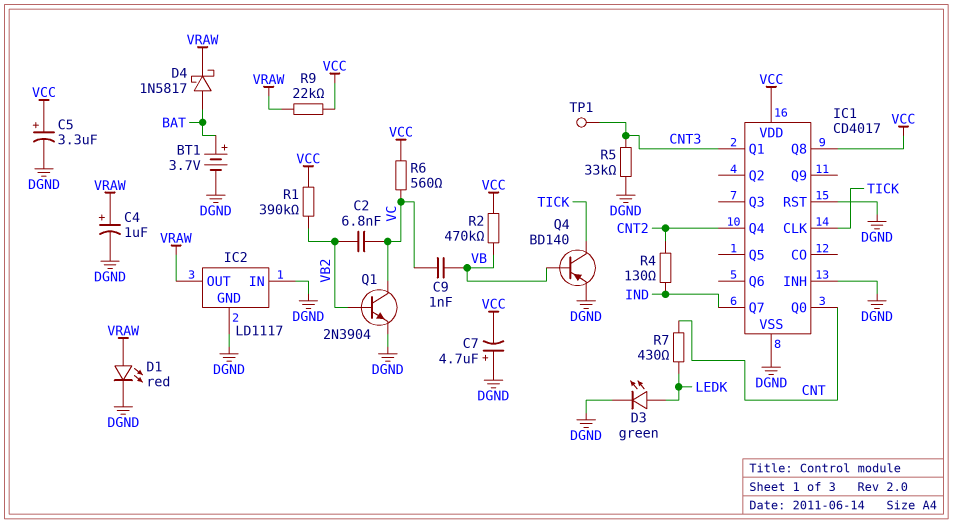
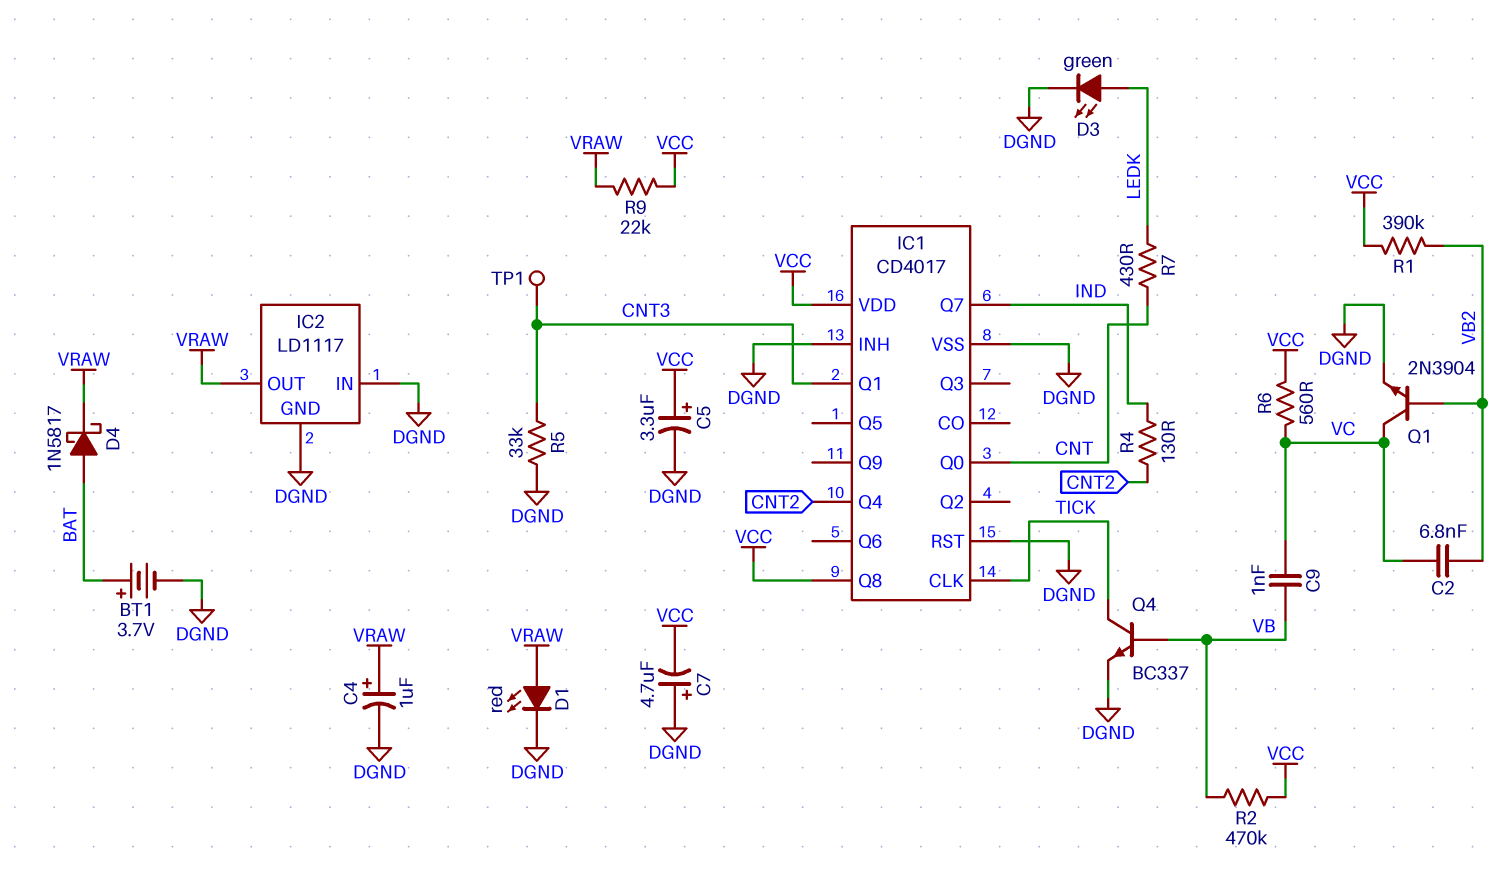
Q4: PNP BD140 (B VB, C TICK, E DGND) -> NPN BC337 (B VB, C TICK, E DGND)

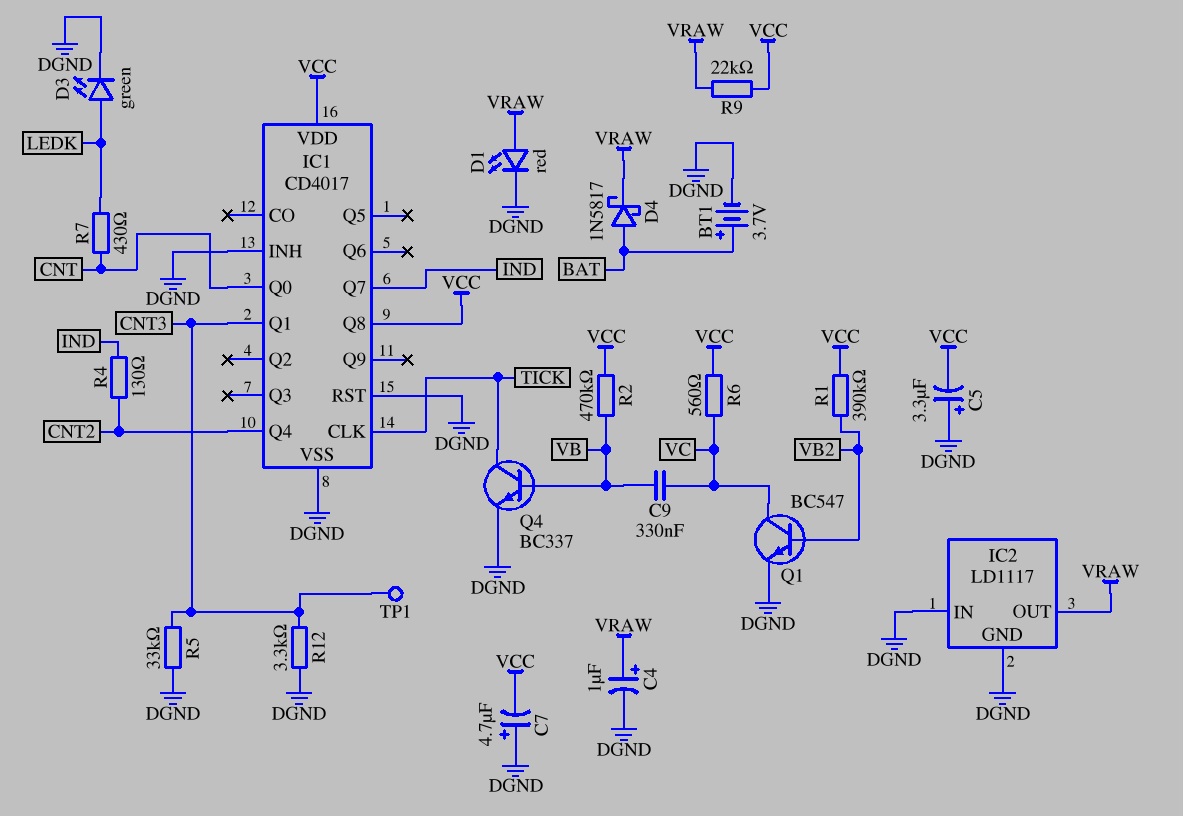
C2: 6.8nF (VB2, VC) -> none
C5: 3.3uF (plus VCC, minus DGND) -> 3.3uF (plus DGND, minus VCC)
C9: 1nF (VB, VC) -> 330nF (VB, VC)
Q1: NPN 2N3904 (B VB2, C VC, E DGND) -> NPN BC547 (B VB2, C VC, E DGND)
R12: none -> 3.3k (CNT3, DGND)

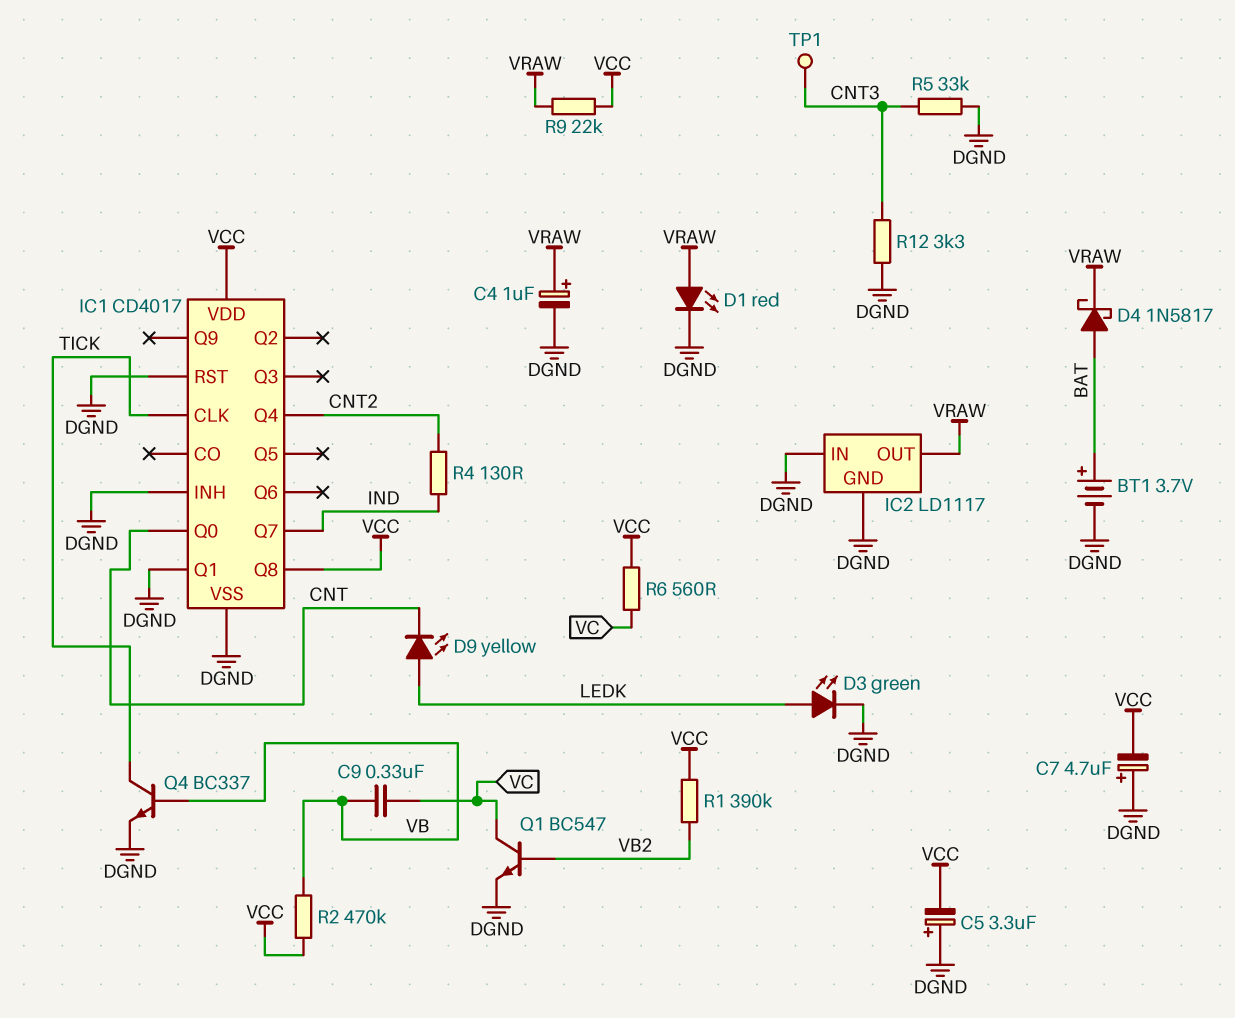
D9: none -> LED yellow (A LEDK, K CNT)
IC1 pin Q1: CNT3 -> DGND
R7: 430 (CNT, LEDK) -> none

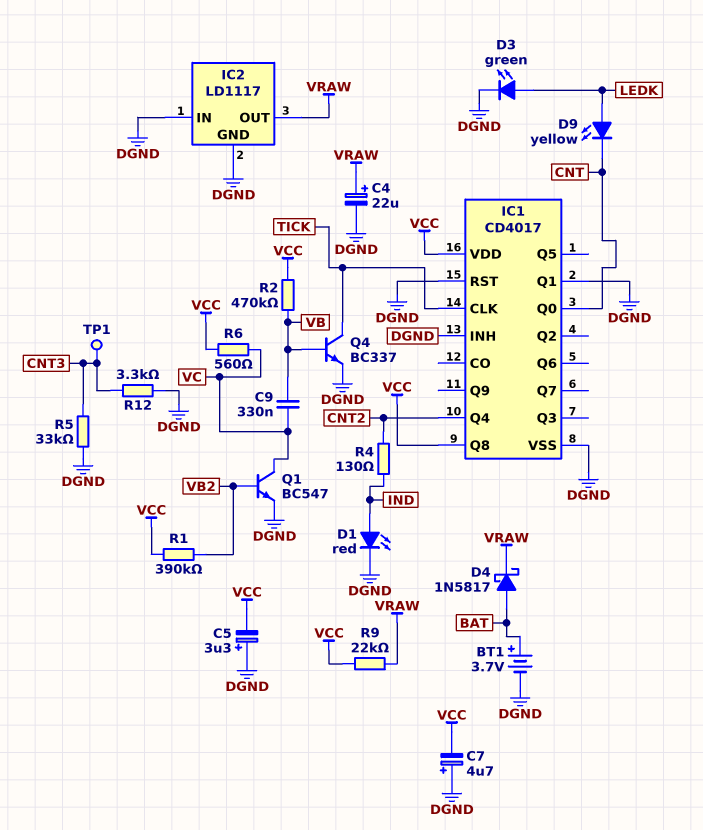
C4: 1uF (plus VRAW, minus DGND) -> 22uF (plus VRAW, minus DGND)
D1: LED red (A VRAW, K DGND) -> LED red (A IND, K DGND)
IC1 pin Q7: IND -> none

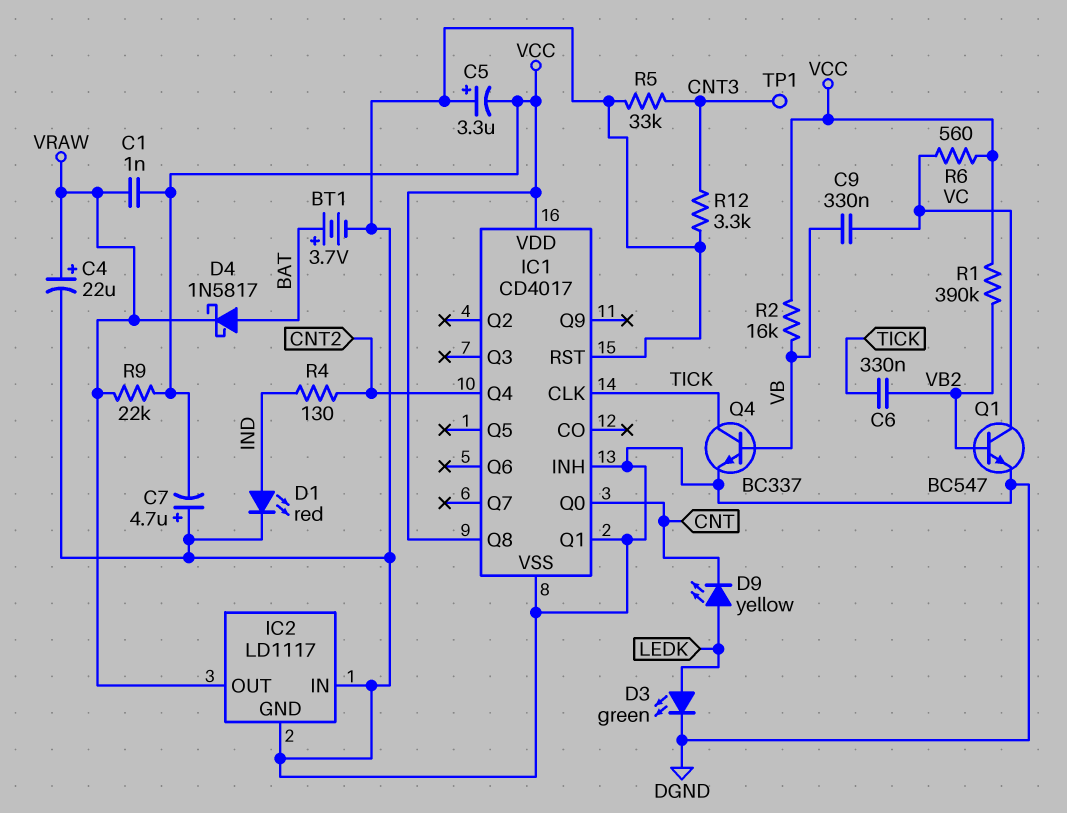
C1: none -> 1nF (VCC, VRAW)
C6: none -> 330nF (TICK, VB2)
R2: 470k (VB, VCC) -> 16k (VB, VCC)

